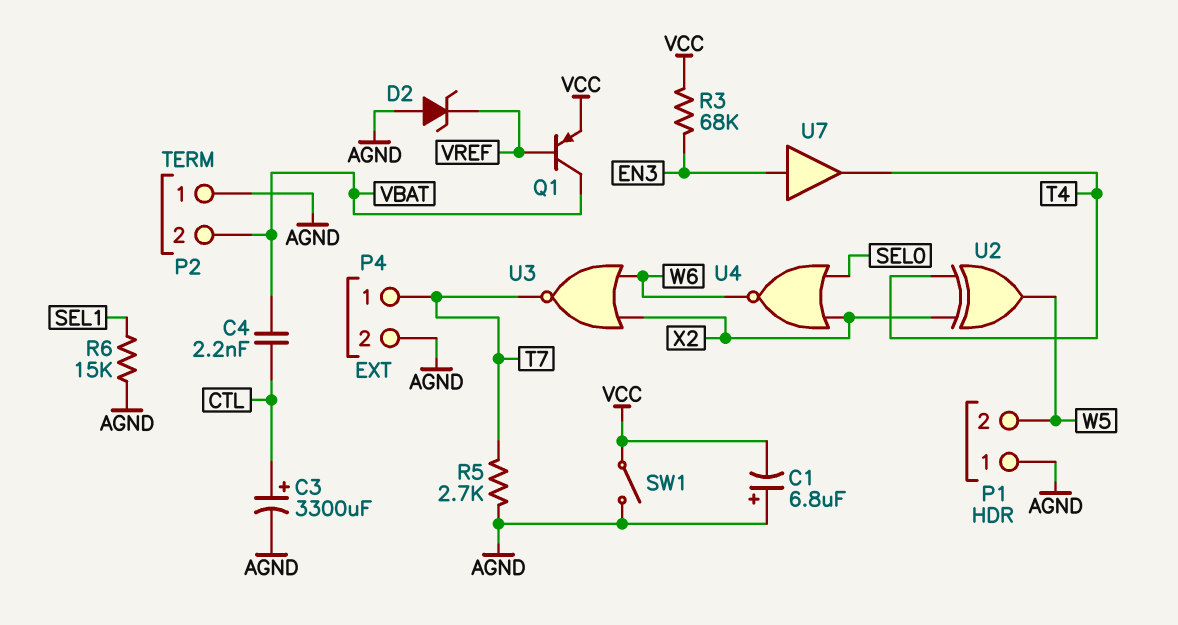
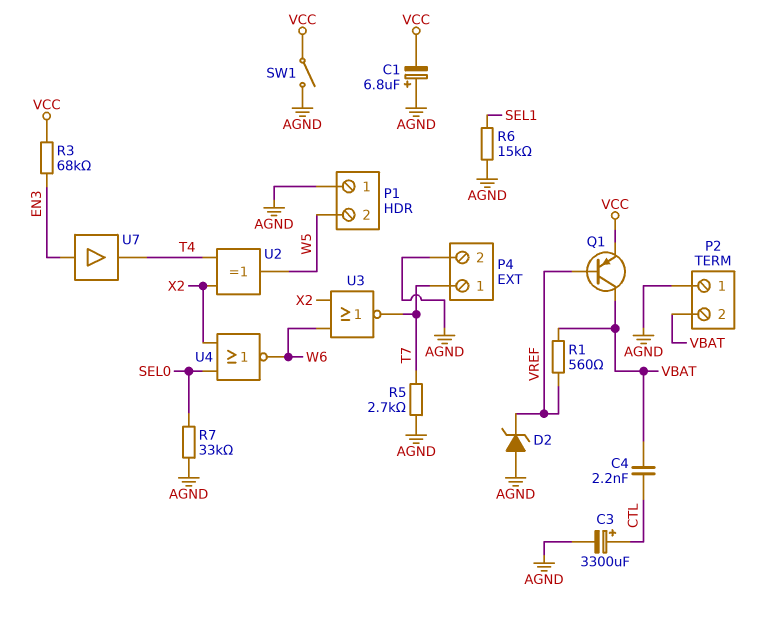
R1: none -> 560 (VBAT, VREF)
R7: none -> 33k (AGND, SEL0)

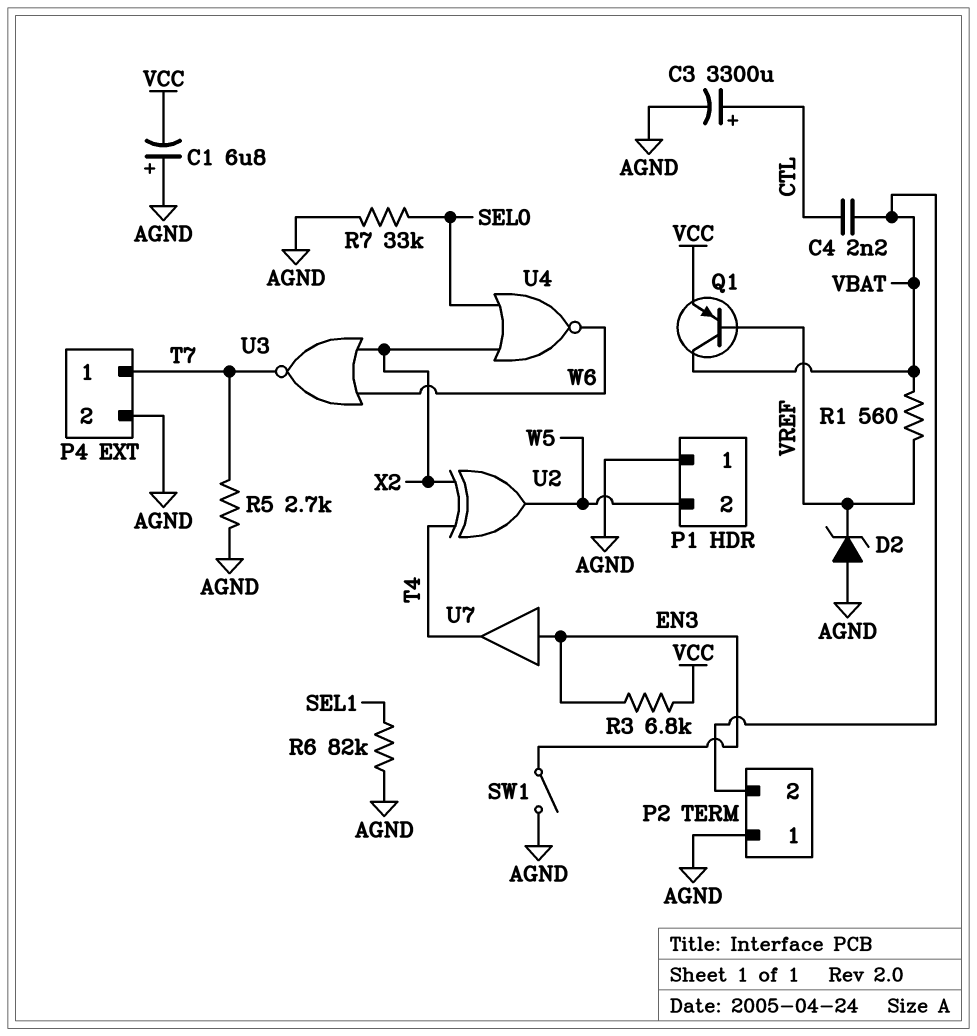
R3: 68k (EN3, VCC) -> 6.8k (EN3, VCC)
R6: 15k (AGND, SEL1) -> 82k (AGND, SEL1)
SW1: switch (AGND, VCC) -> switch (AGND, EN3)

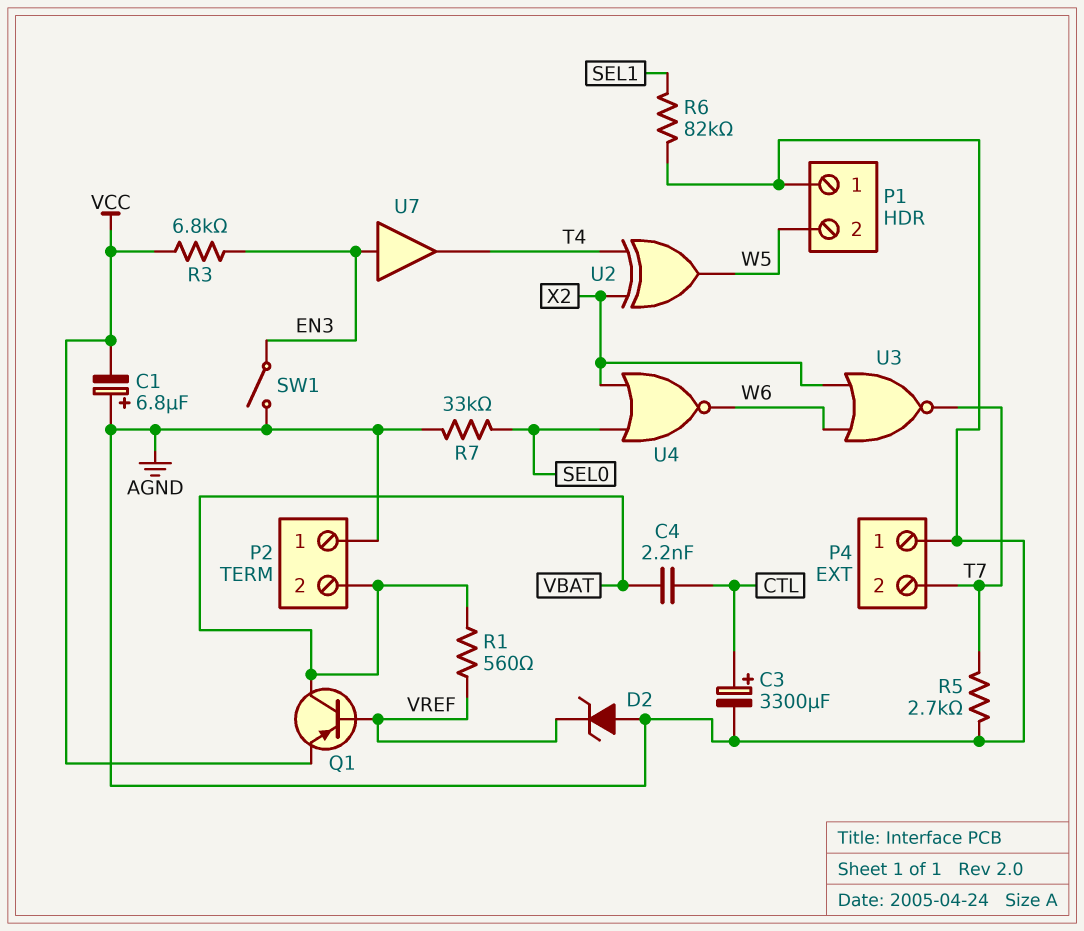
P4 pin 1: T7 -> AGND
P4 pin 2: AGND -> T7

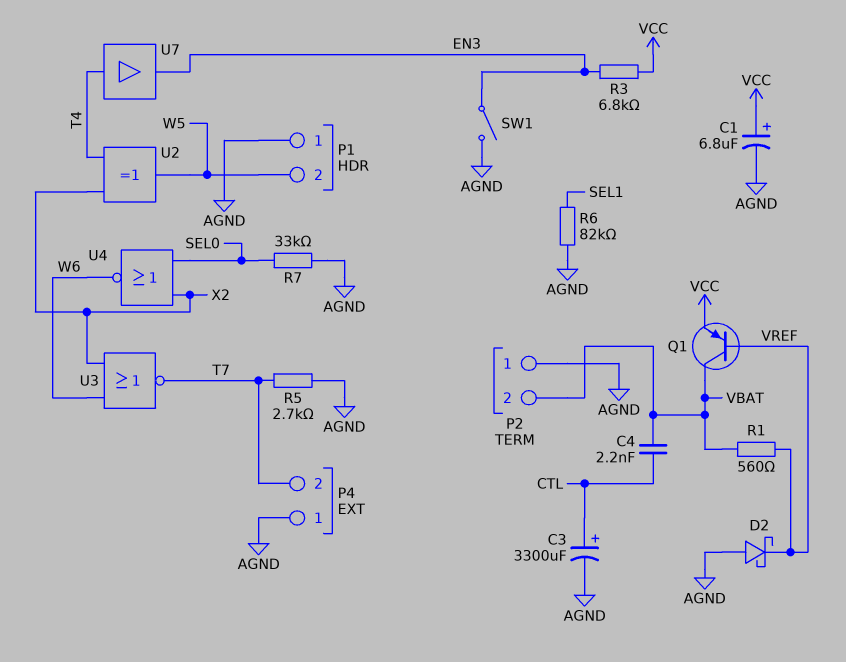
C1: 6.8uF (plus AGND, minus VCC) -> 6.8uF (plus VCC, minus AGND)
D2: zener (A AGND, K VREF) -> schottky (A AGND, K VREF)
U7: buffer (in EN3, out T4) -> buffer (in T4, out EN3)

